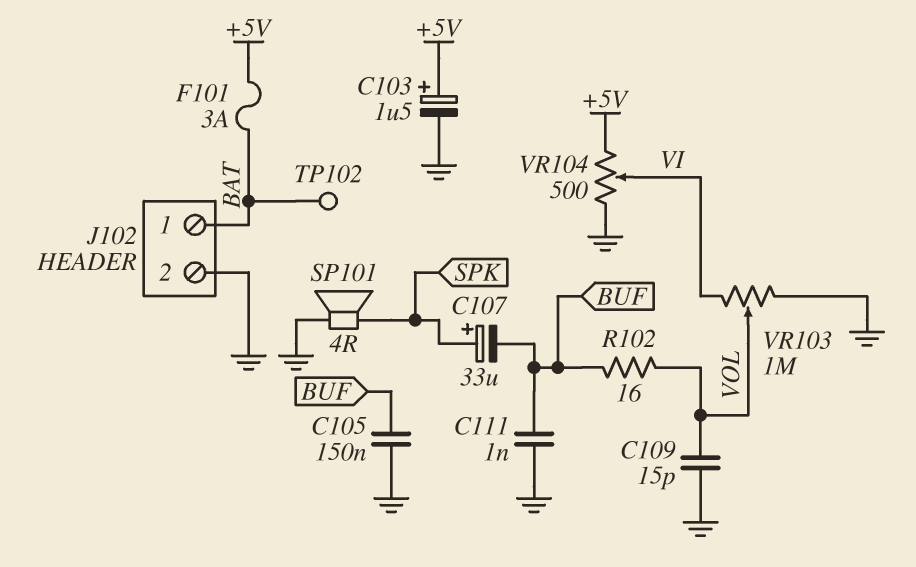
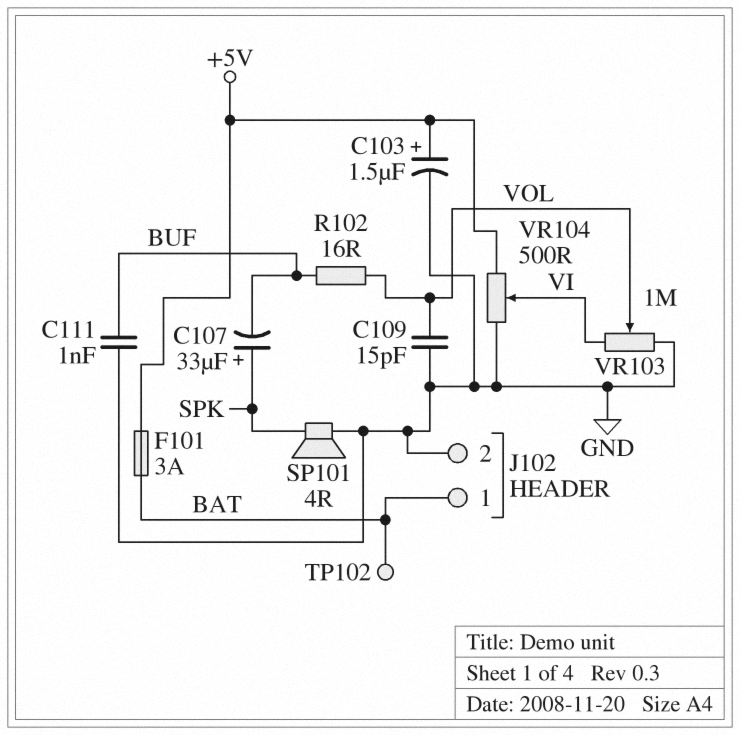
C105: 150nF (BUF, GND) -> none

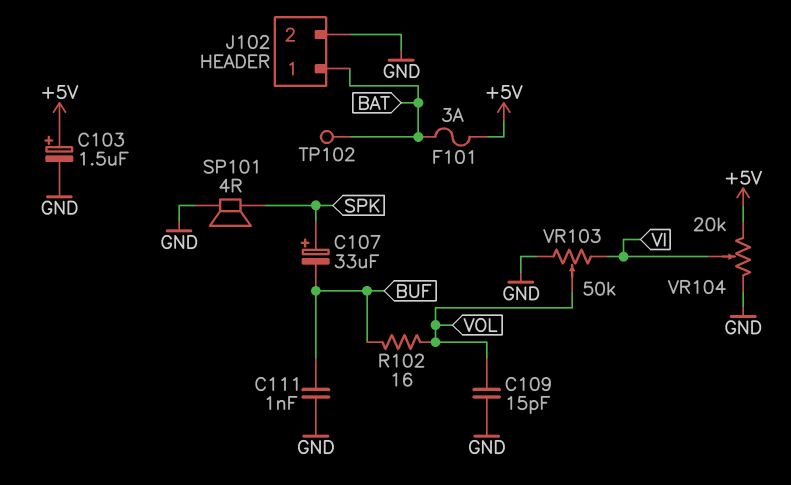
VR103: 1M (GND, VI, wiper VOL) -> 50k (GND, VI, wiper VOL)
VR104: 500 (+5V, GND, wiper VI) -> 20k (+5V, GND, wiper VI)

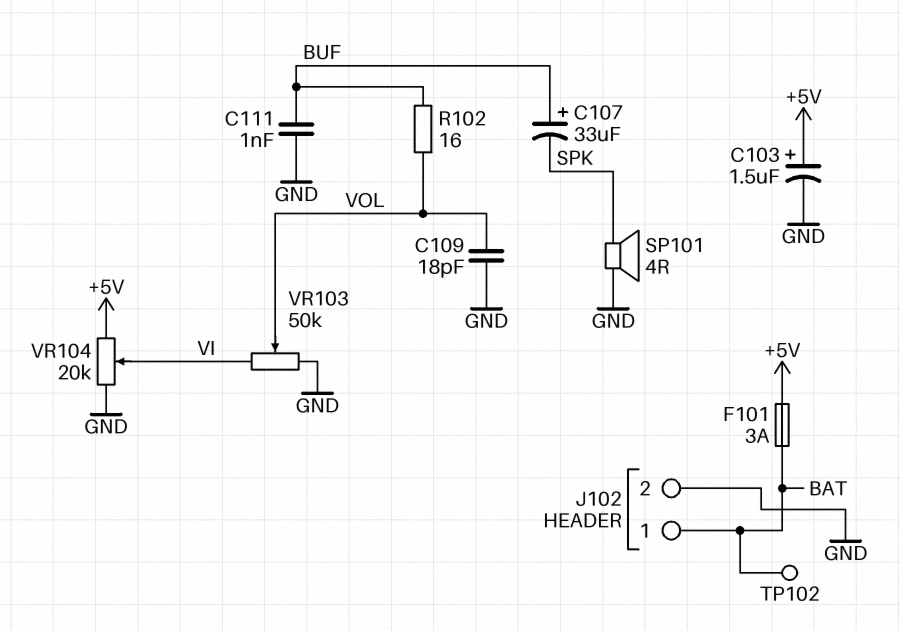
C107: 33uF (plus SPK, minus BUF) -> 33uF (plus BUF, minus SPK)
C109: 15pF (GND, VOL) -> 18pF (GND, VOL)

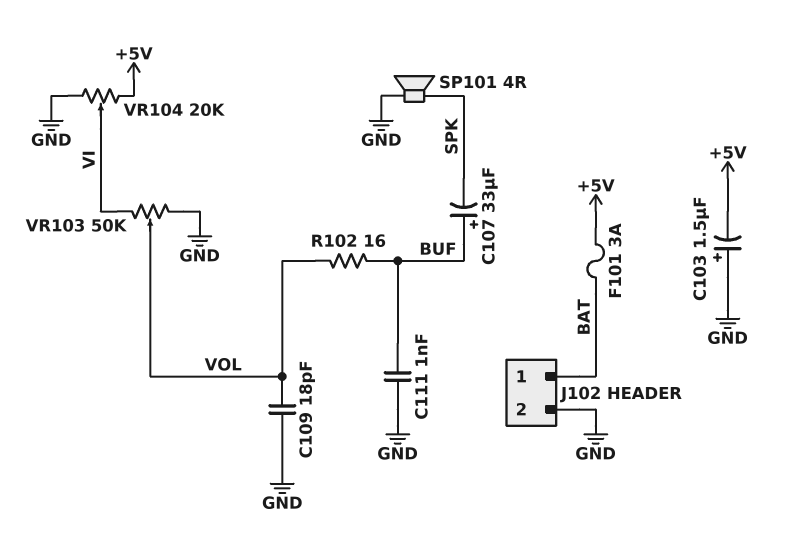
C103: 1.5uF (plus +5V, minus GND) -> 1.5uF (plus GND, minus +5V)
TP102: test point (BAT) -> none

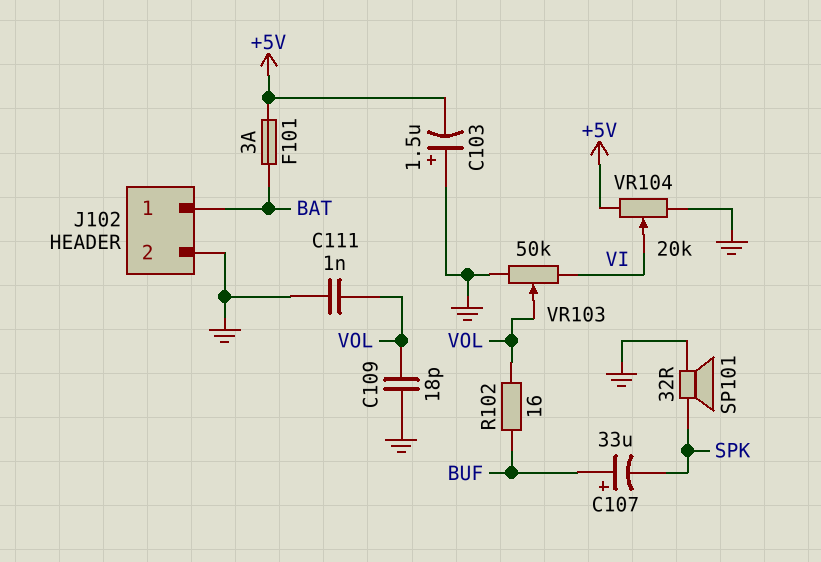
C111: 1nF (BUF, GND) -> 1nF (GND, VOL)
SP101: speaker 4R (GND, SPK) -> speaker 32R (GND, SPK)

